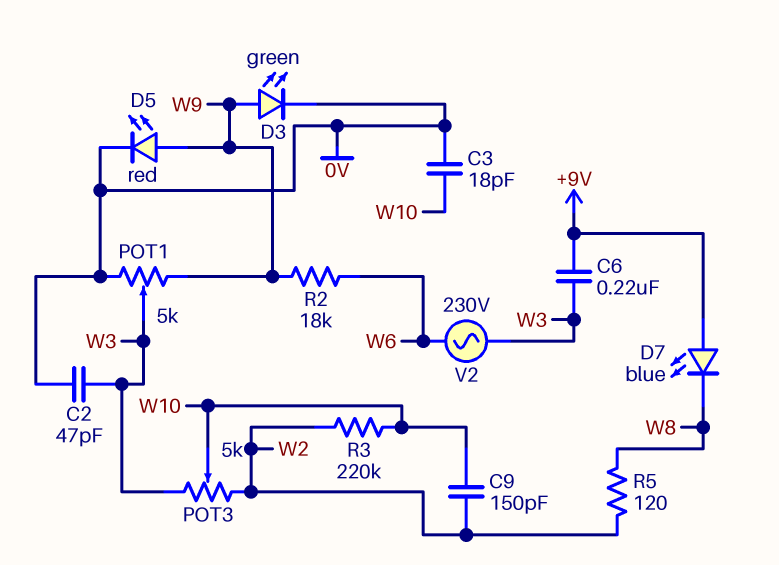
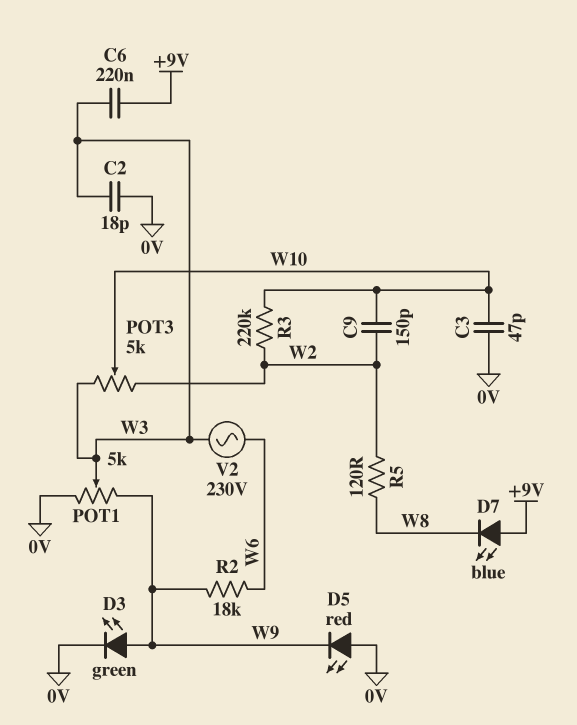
C2: 47pF (0V, W3) -> 18pF (0V, W3)
C3: 18pF (0V, W10) -> 47pF (0V, W10)
D5: LED red (A W9, K 0V) -> LED red (A 0V, K W9)

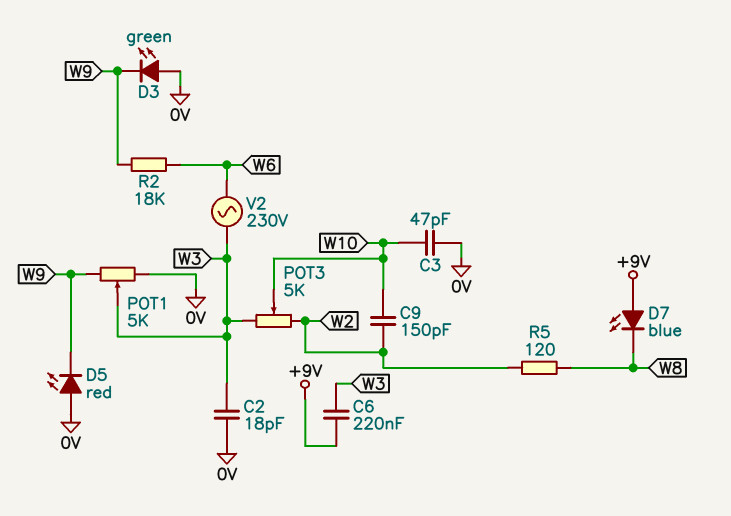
D3: LED green (A W9, K 0V) -> LED green (A 0V, K W9)
R3: 220k (W2, W10) -> none

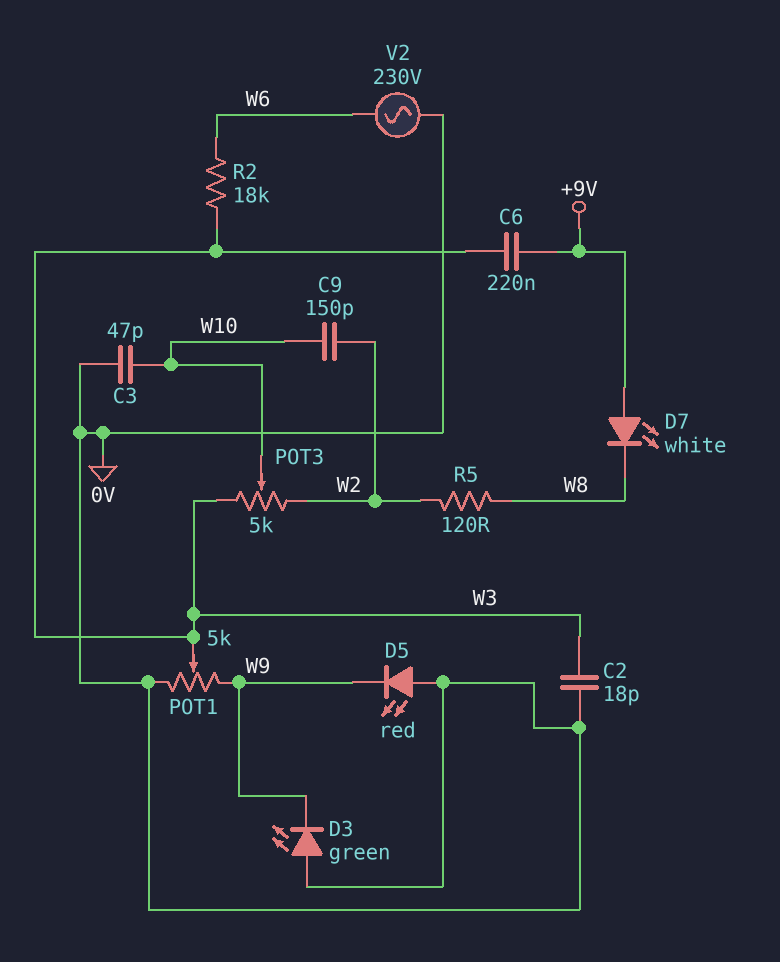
D7: LED blue (A +9V, K W8) -> LED white (A +9V, K W8)
R2: 18k (W6, W9) -> 18k (W3, W6)
V2: AC 230V (W3, W6) -> AC 230V (0V, W6)

